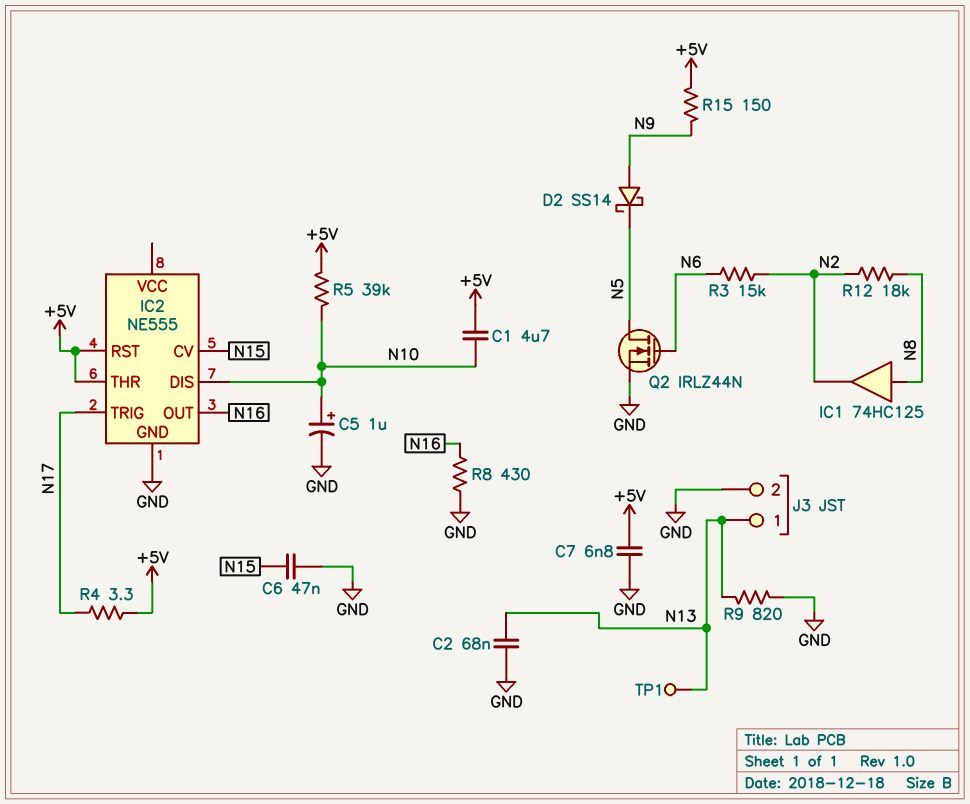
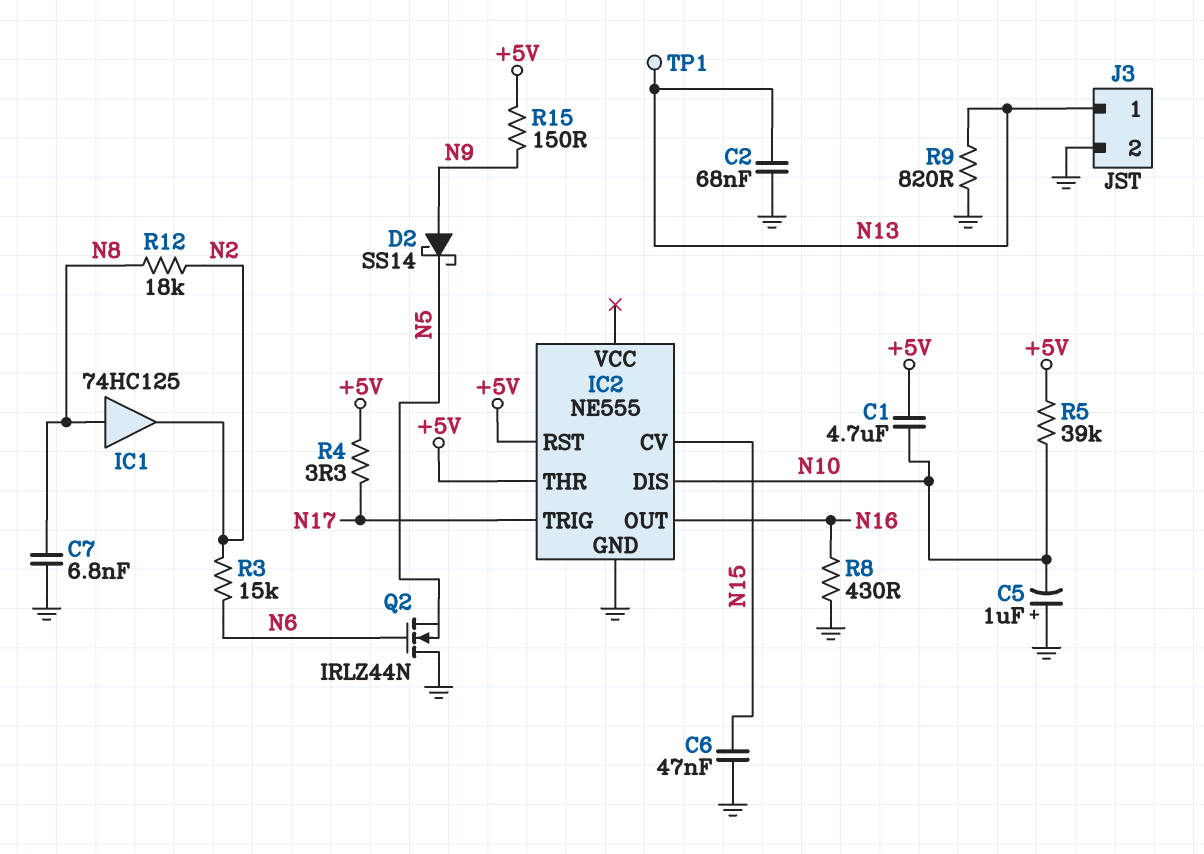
C5: 1uF (plus N10, minus GND) -> 1uF (plus GND, minus N10)
C7: 6.8nF (+5V, GND) -> 6.8nF (GND, N8)
Q2: NMOS IRLZ44N (G N6, D N5, S GND) -> NMOS IRLZ44N (G N6, D GND, S N5)

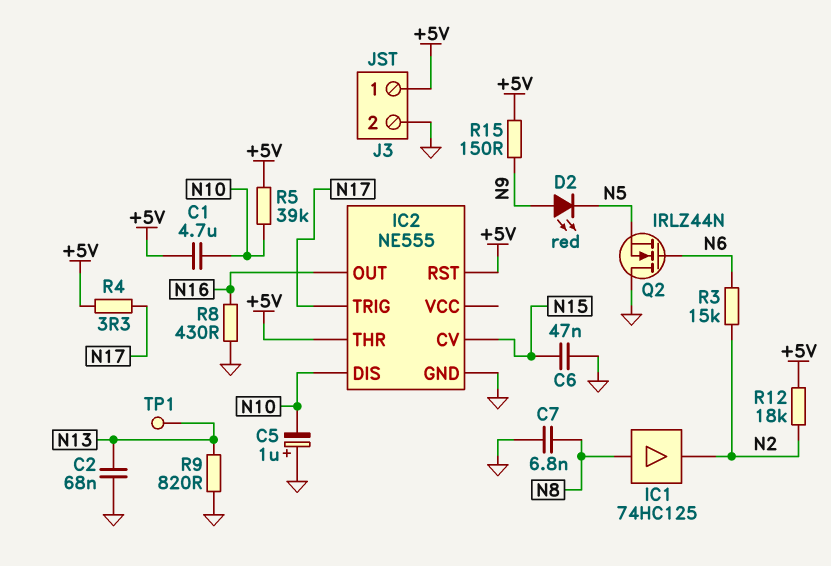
D2: schottky SS14 (A N9, K N5) -> LED red (A N9, K N5)
J3 pin 1: N13 -> +5V
R12: 18k (N2, N8) -> 18k (+5V, N2)

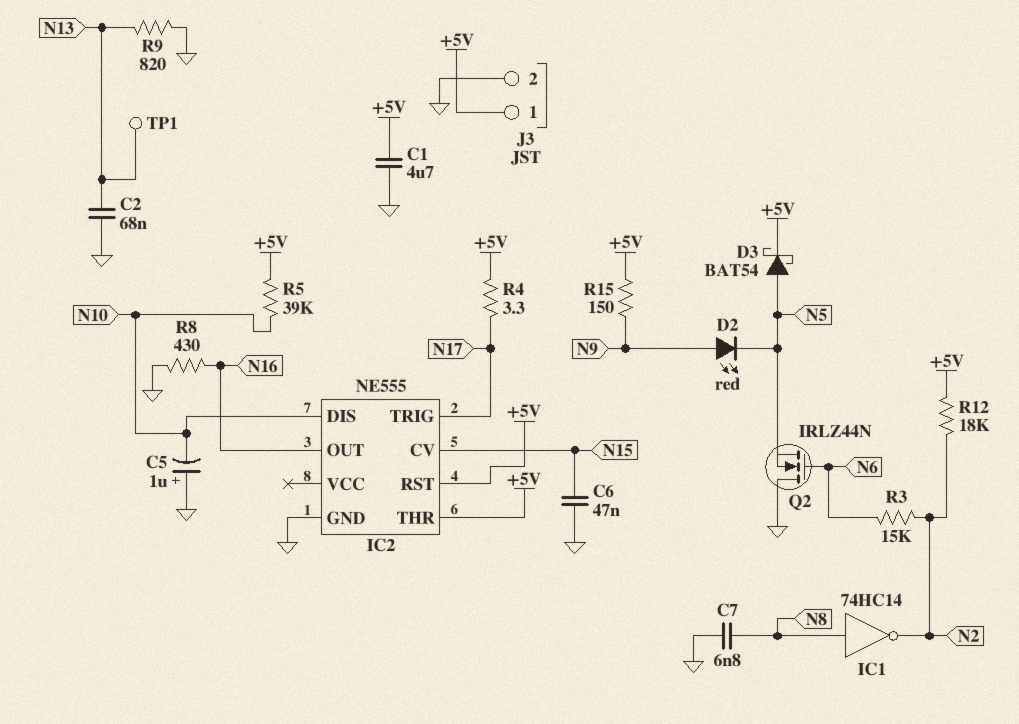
C1: 4.7uF (+5V, N10) -> 4.7uF (+5V, GND)
D3: none -> schottky BAT54 (A N5, K +5V)
IC1: buffer 74HC125 (in N8, out N2) -> NOT 74HC14 (in N8, out N2)

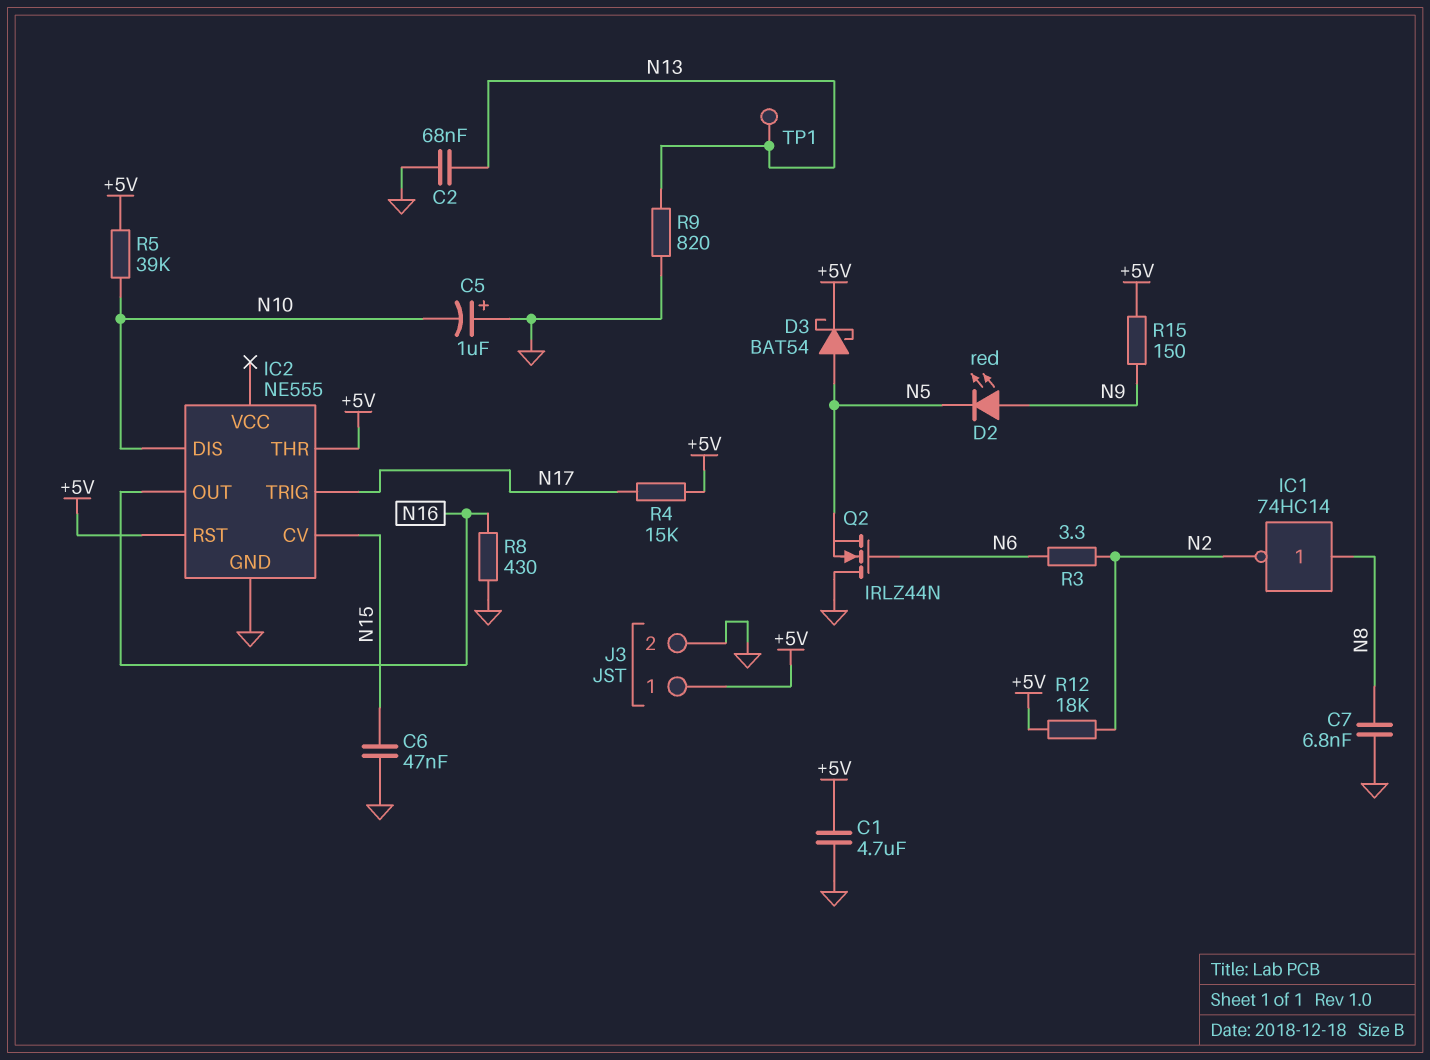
R3: 15k (N2, N6) -> 3.3 (N2, N6)
R4: 3.3 (+5V, N17) -> 15k (+5V, N17)

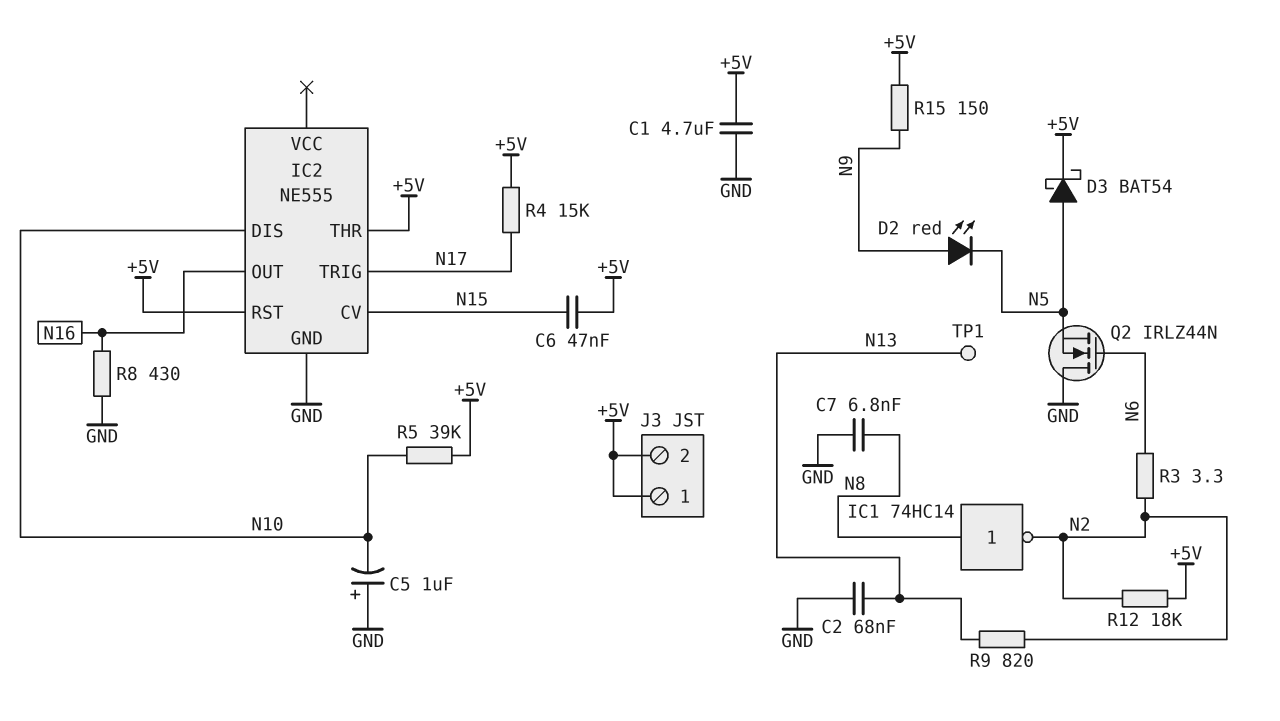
C6: 47nF (GND, N15) -> 47nF (+5V, N15)
J3 pin 2: GND -> +5V
R9: 820 (GND, N13) -> 820 (N2, N13)

